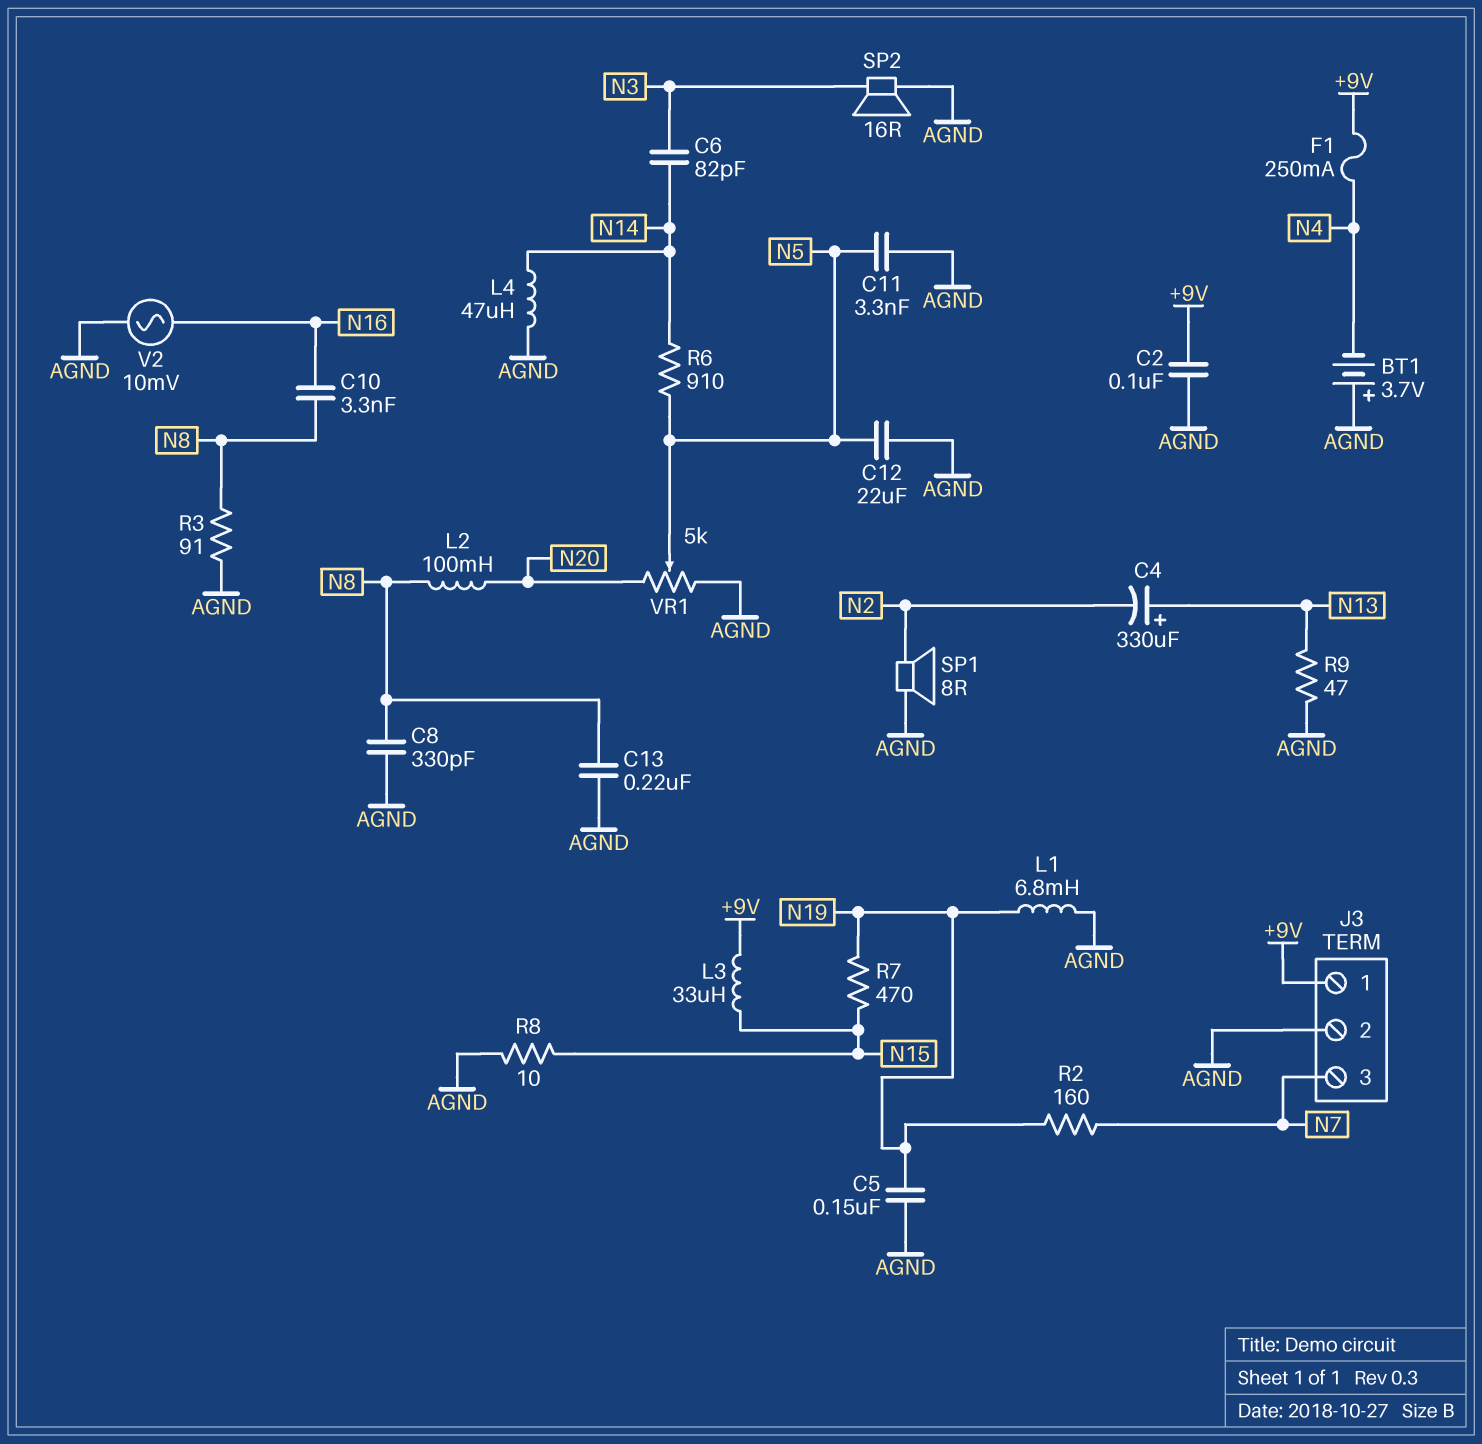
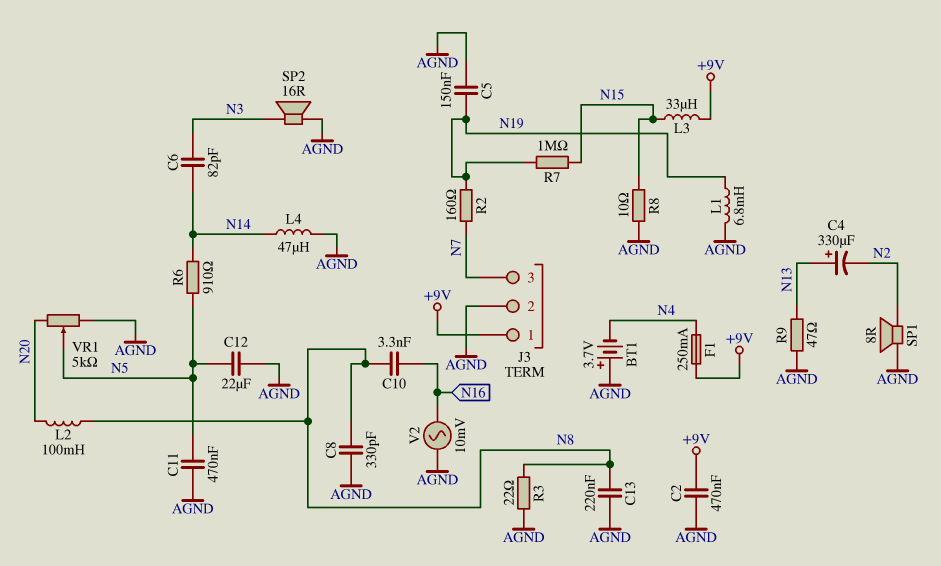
C2: 100nF (+9V, AGND) -> 470nF (+9V, AGND)
C11: 3.3nF (AGND, N5) -> 470nF (AGND, N5)
R3: 91 (AGND, N8) -> 22 (AGND, N8)
R7: 470 (N15, N19) -> 1M (N15, N19)

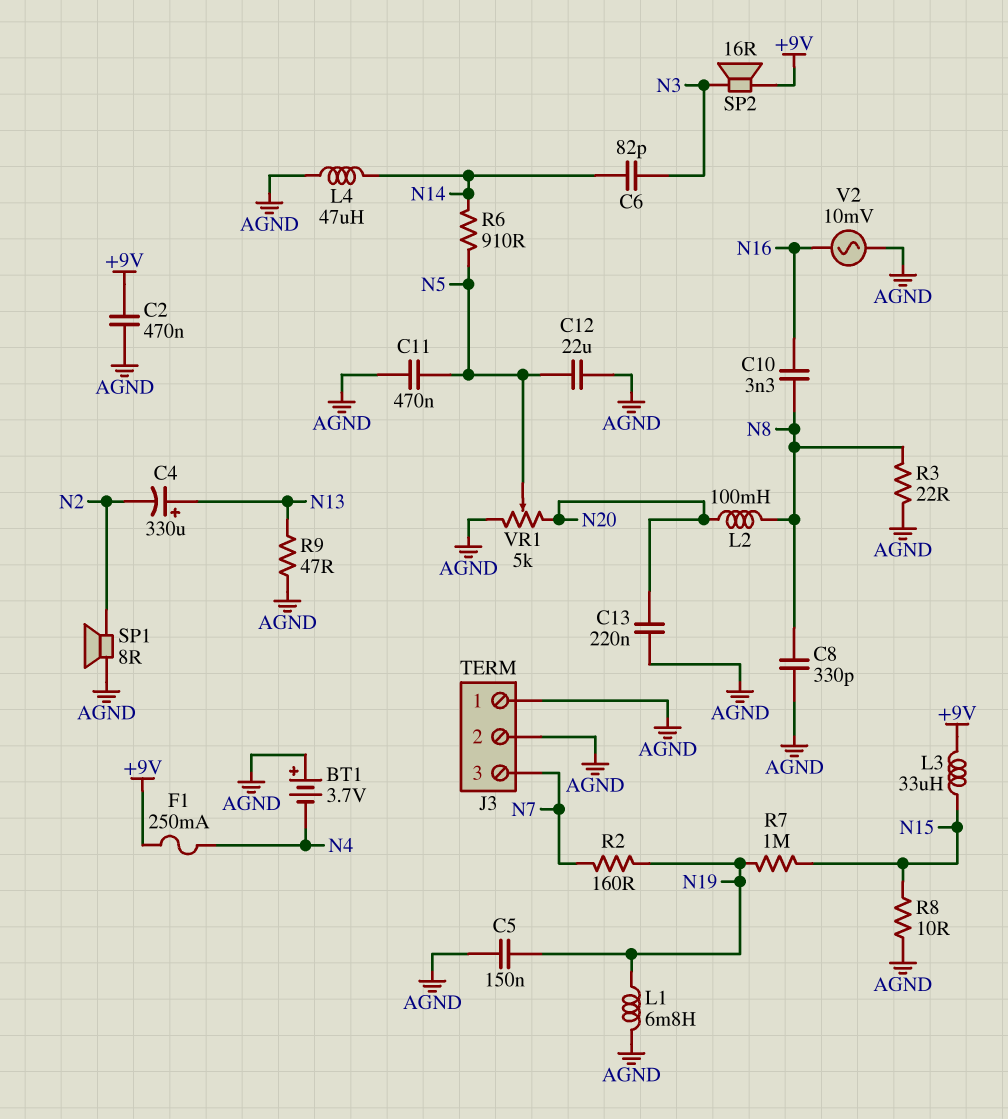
C13: 220nF (AGND, N8) -> 220nF (AGND, N20)
J3 pin 1: +9V -> AGND
SP2: speaker 16R (AGND, N3) -> speaker 16R (+9V, N3)

